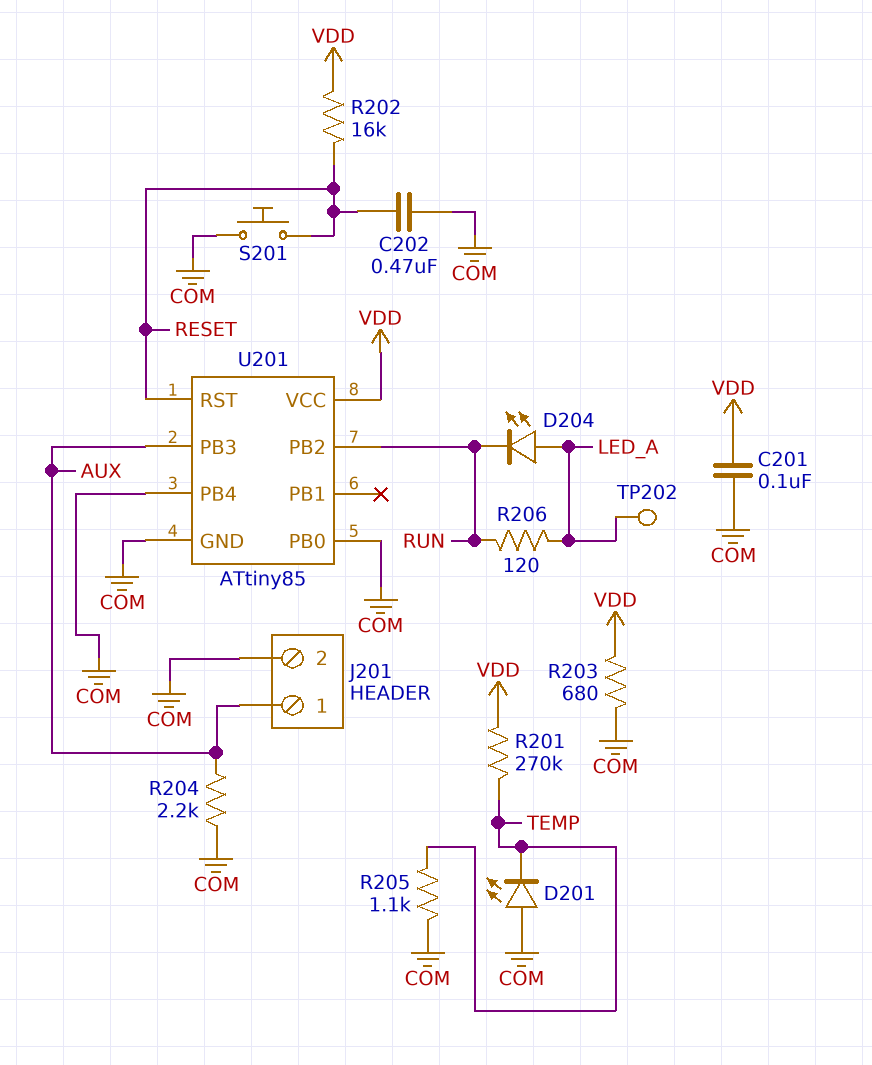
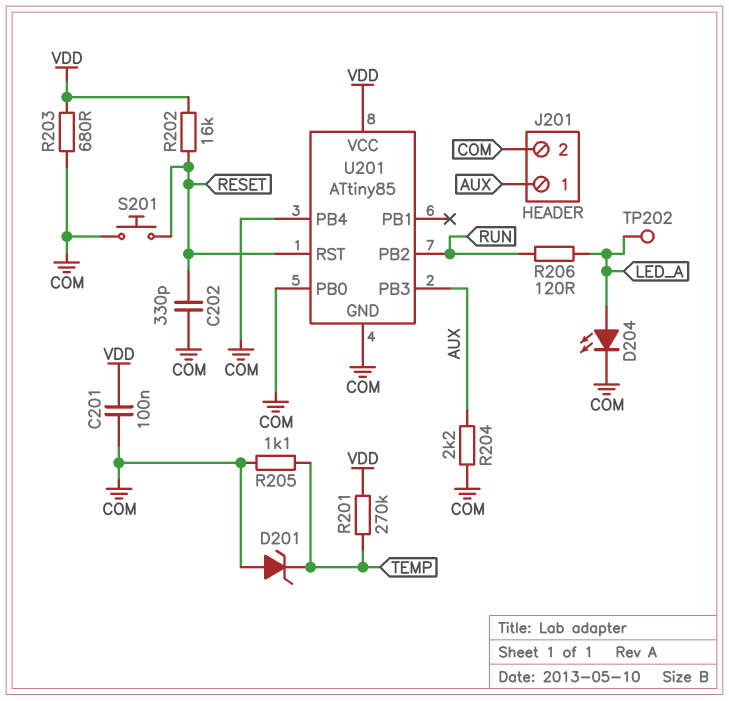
C202: 470nF (COM, RESET) -> 330pF (COM, RESET)
D201: LED (A COM, K TEMP) -> zener (A COM, K TEMP)
D204: LED (A LED_A, K RUN) -> LED (A LED_A, K COM)

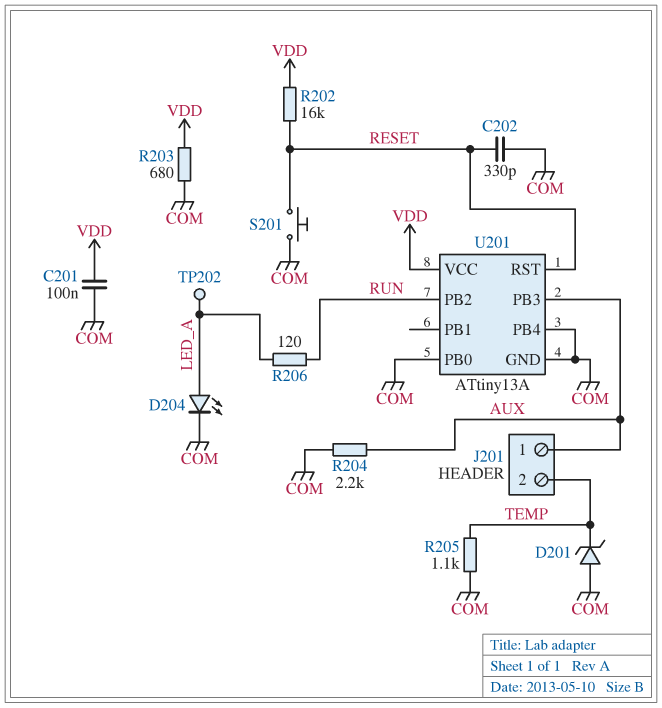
J201 pin 2: COM -> TEMP
R201: 270k (TEMP, VDD) -> none
U201: ATtiny85 -> ATtiny13A

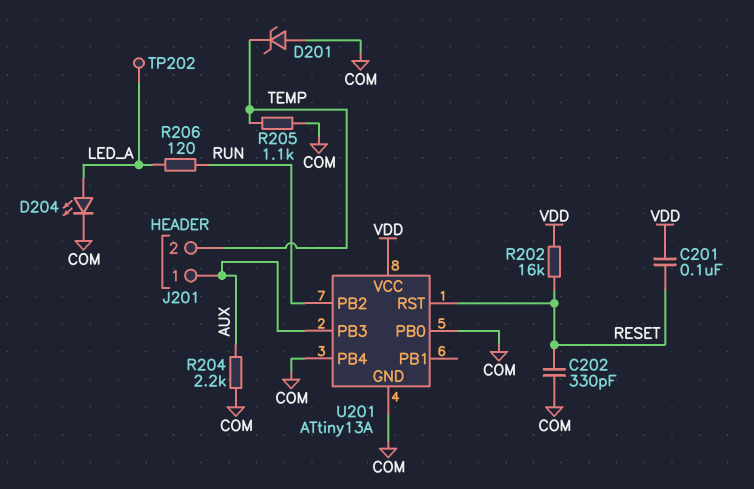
C201: 100nF (COM, VDD) -> 100nF (RESET, VDD)
R203: 680 (COM, VDD) -> none
S201: button (COM, RESET) -> none

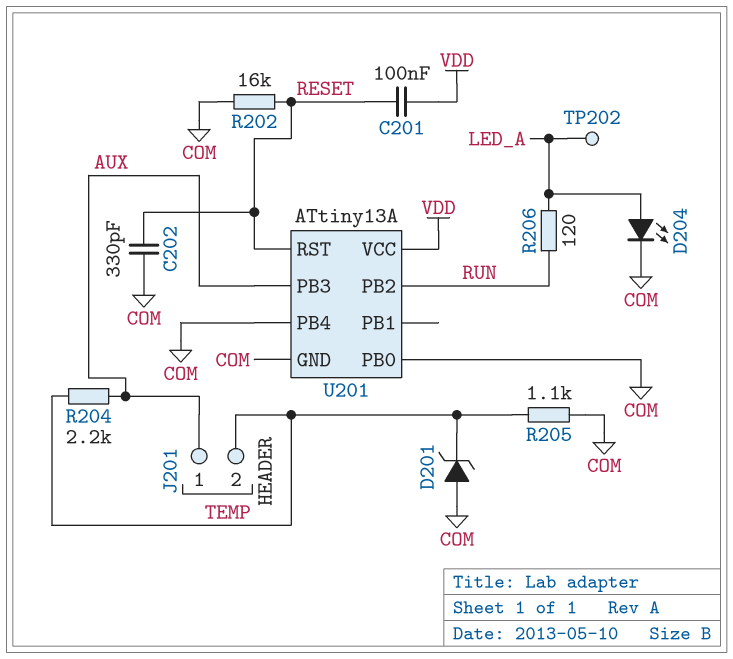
R202: 16k (RESET, VDD) -> 16k (COM, RESET)
R204: 2.2k (AUX, COM) -> 2.2k (AUX, TEMP)

